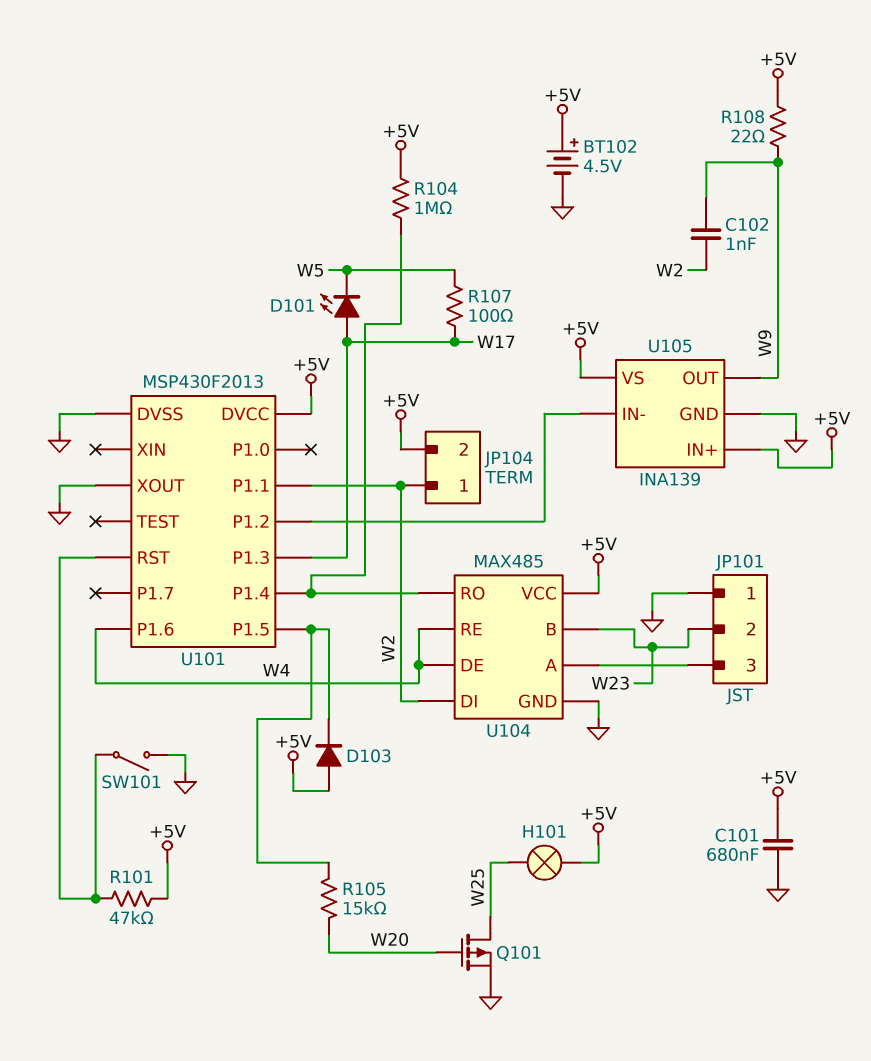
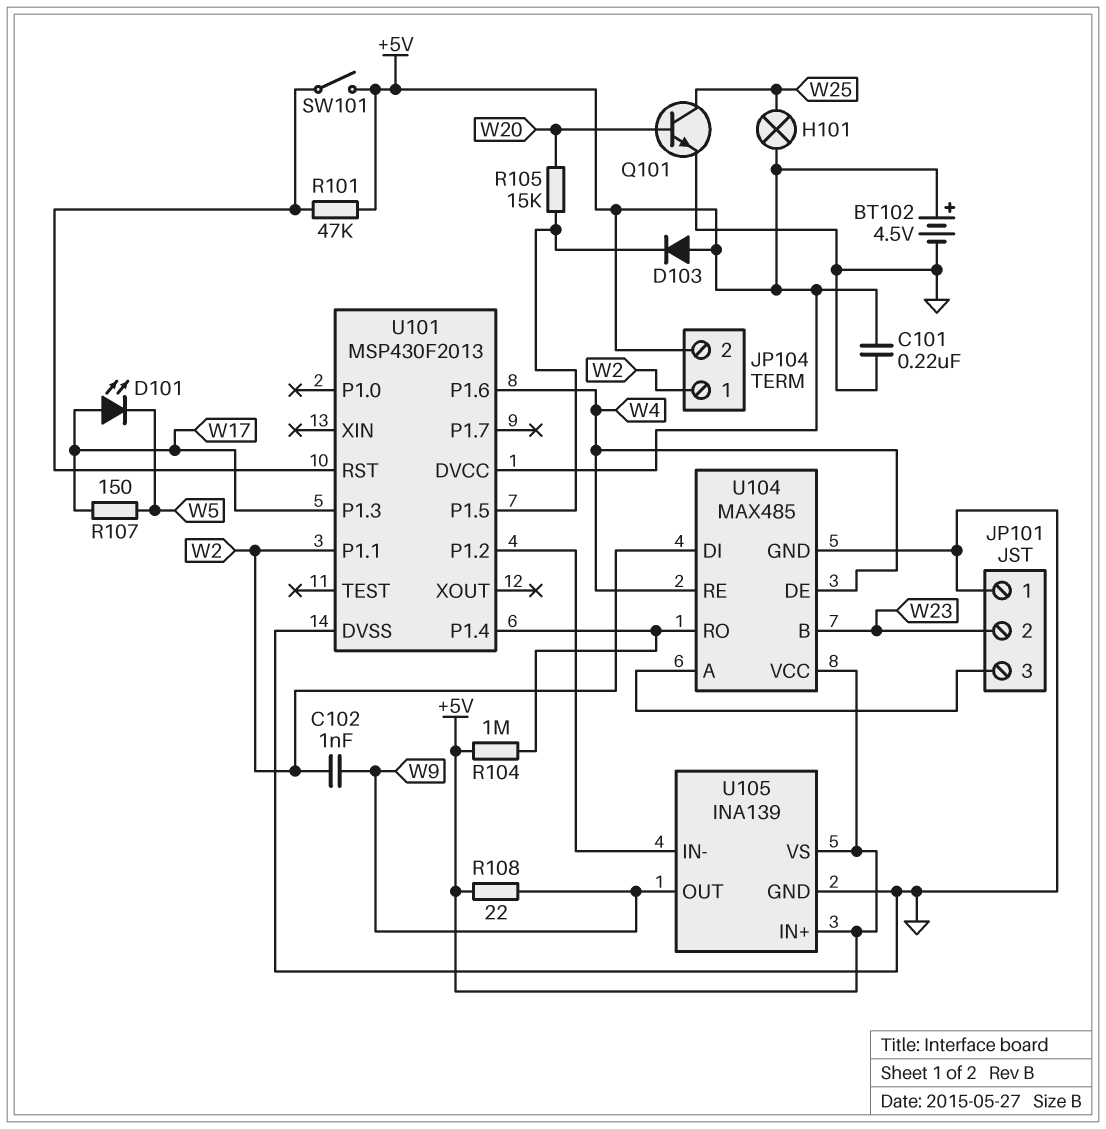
C101: 680nF (+5V, GND) -> 220nF (+5V, GND)
Q101: PMOS (G W20, D W25, S GND) -> NPN (B W20, C W25, E GND)
R107: 100 (W5, W17) -> 150 (W5, W17)
SW101: switch (GND, U101/RST) -> switch (+5V, U101/RST)
U101 pin XOUT: GND -> none

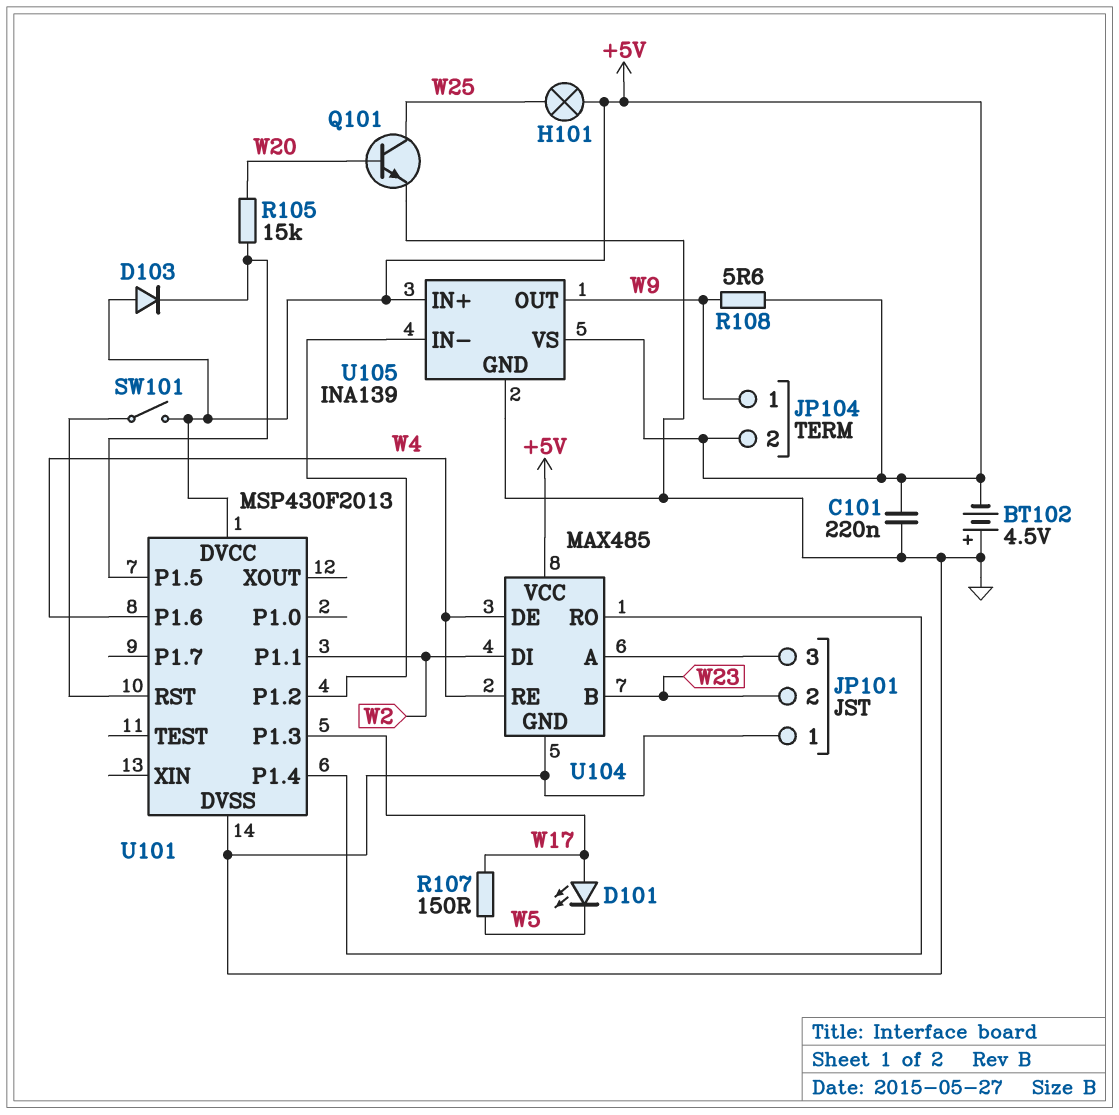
BT102: 4.5V (plus +5V, minus GND) -> 4.5V (plus GND, minus +5V)
C102: 1nF (W2, W9) -> none
JP104 pin 1: W2 -> W9
R101: 47k (+5V, U101/RST) -> none
R104: 1M (+5V, U101/P1.4) -> none
R108: 22 (+5V, W9) -> 5.6 (+5V, W9)

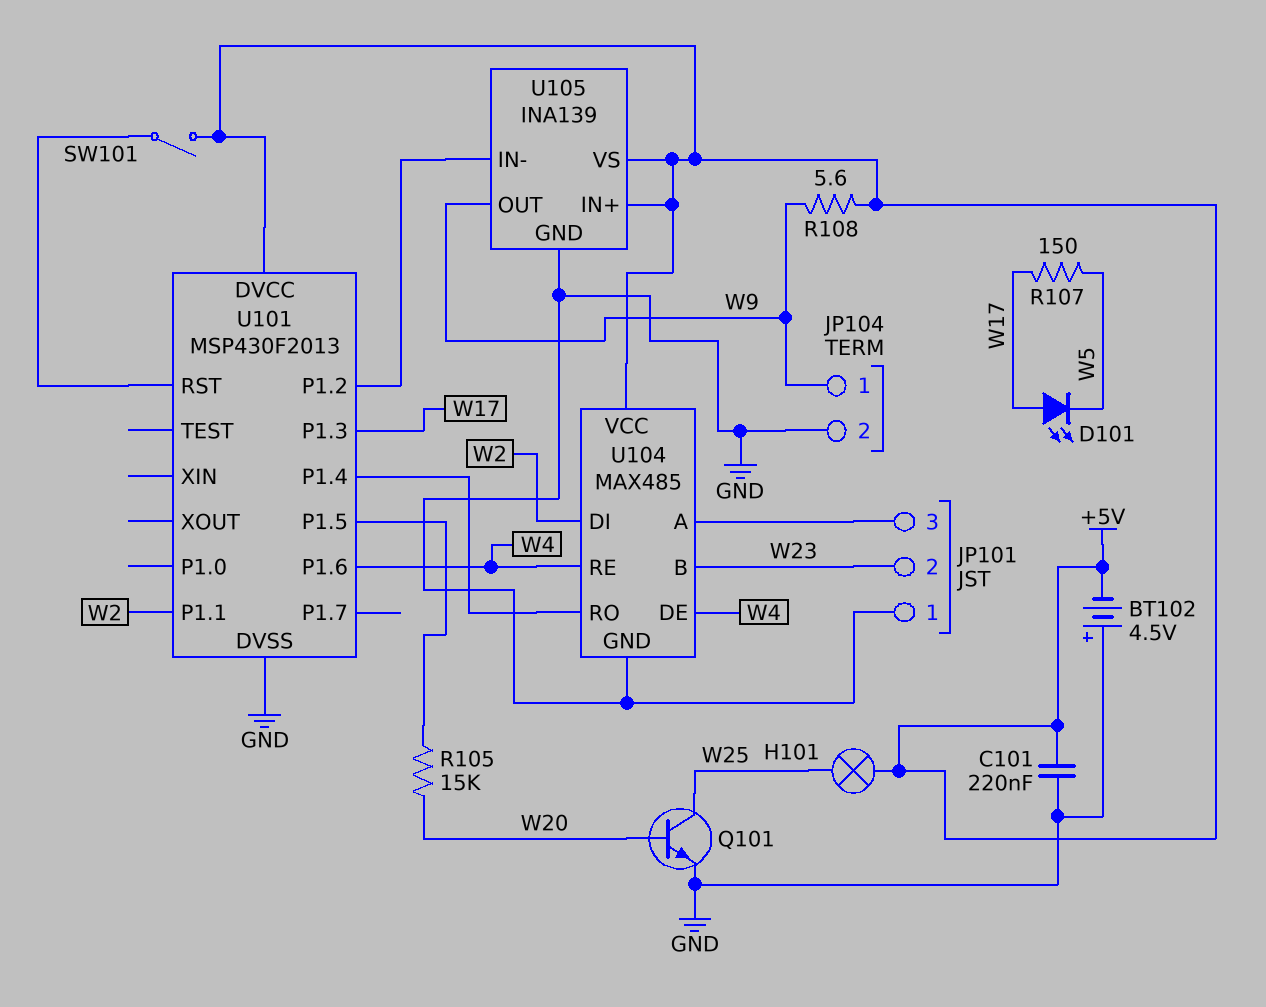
D103: diode (A +5V, K U101/P1.5) -> none
JP104 pin 2: +5V -> GND

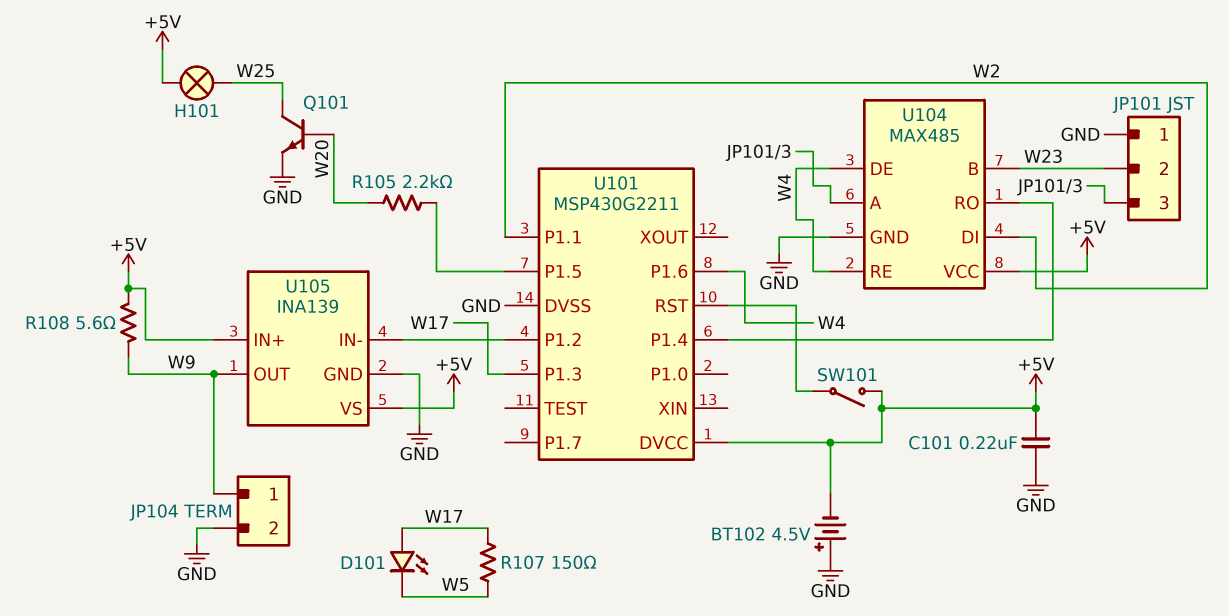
R105: 15k (U101/P1.5, W20) -> 2.2k (U101/P1.5, W20)
U101: MSP430F2013 -> MSP430G2211

